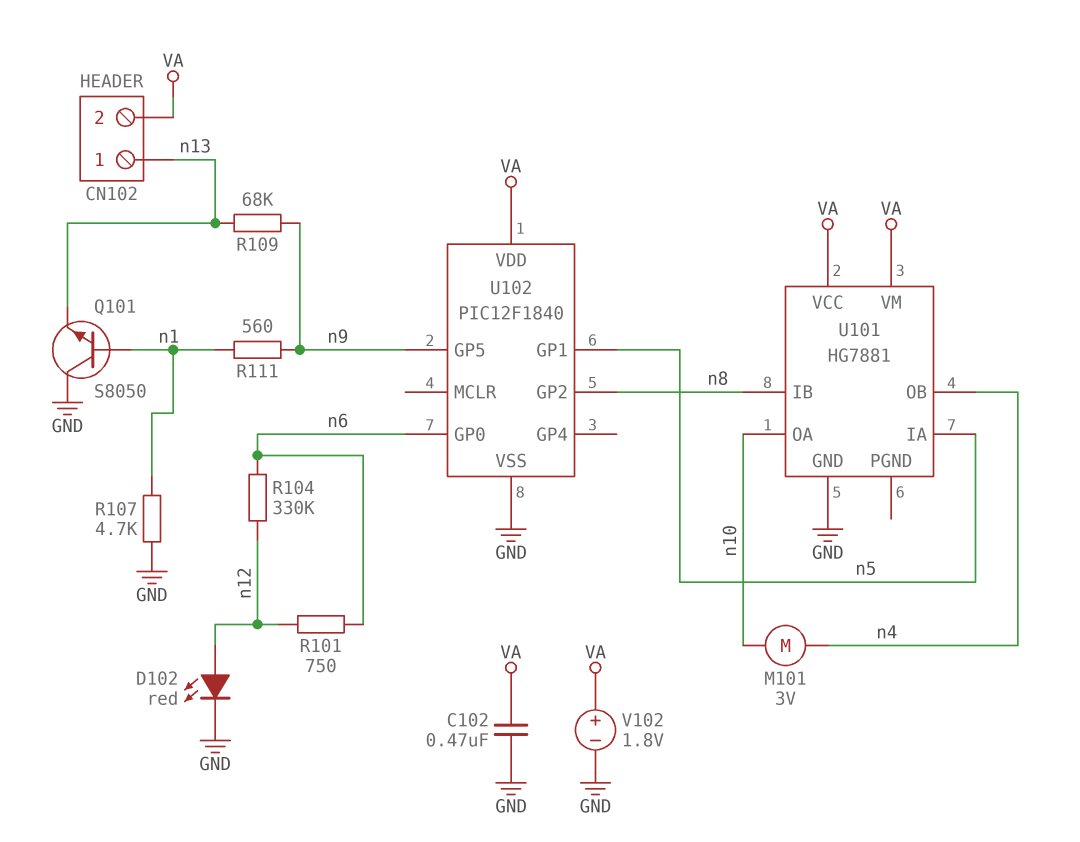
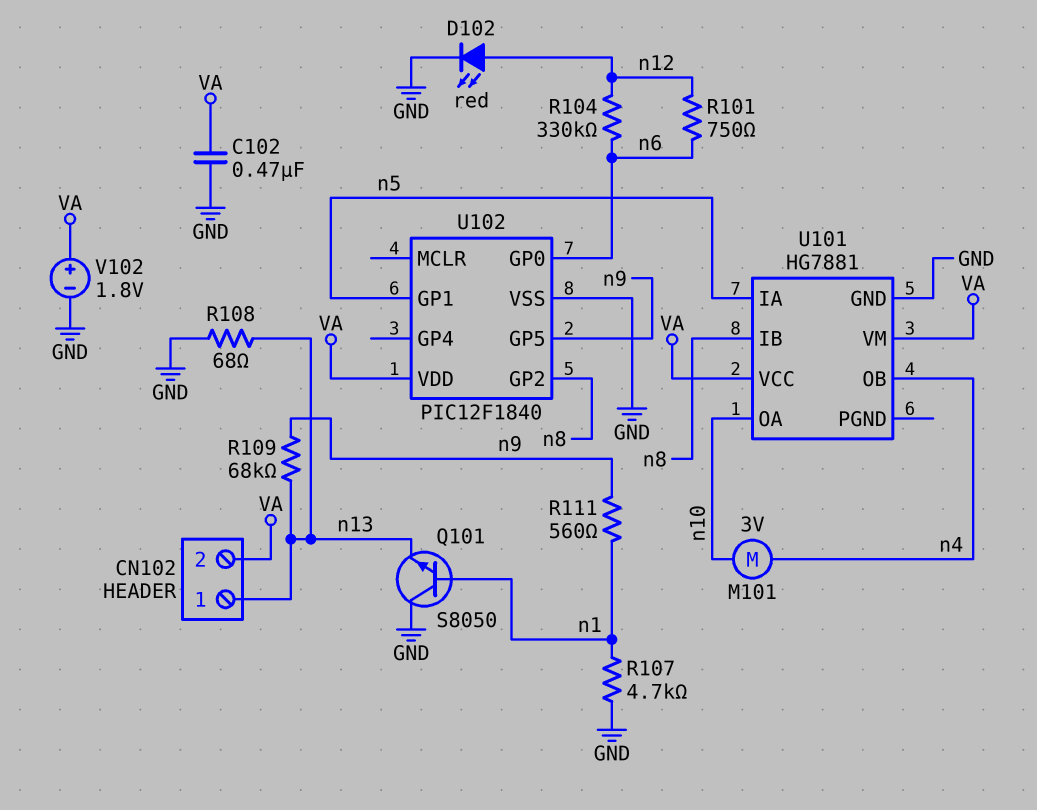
R108: none -> 68 (GND, n13)

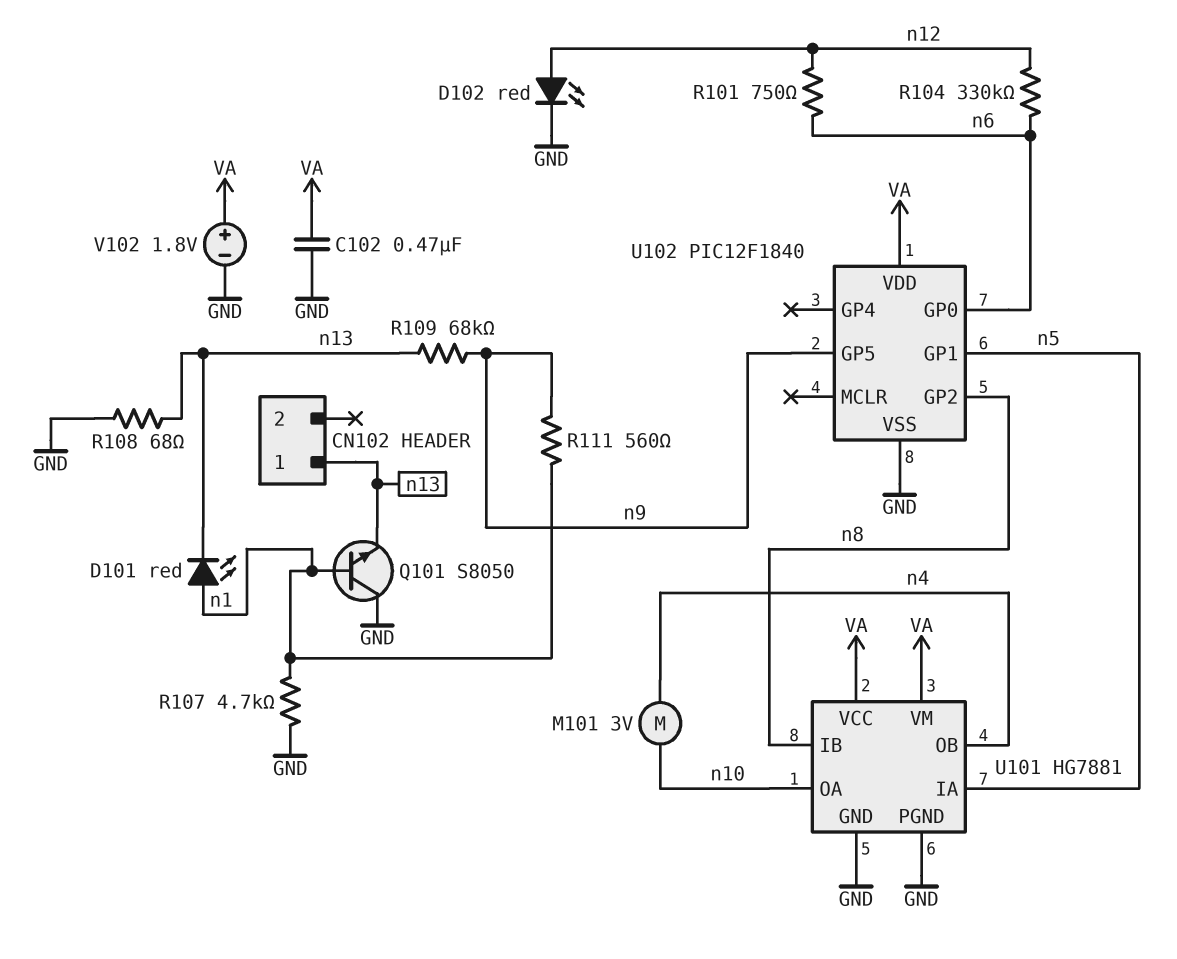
CN102 pin 2: VA -> none
D101: none -> LED red (A n1, K n13)
U101 pin PGND: none -> GND

